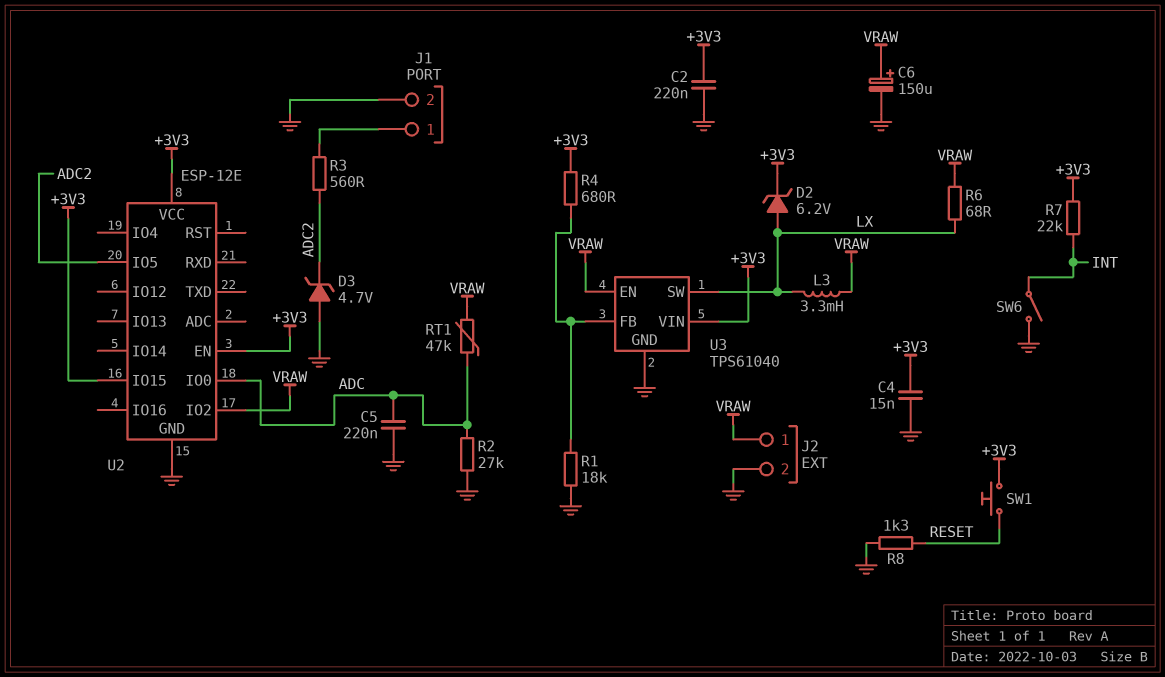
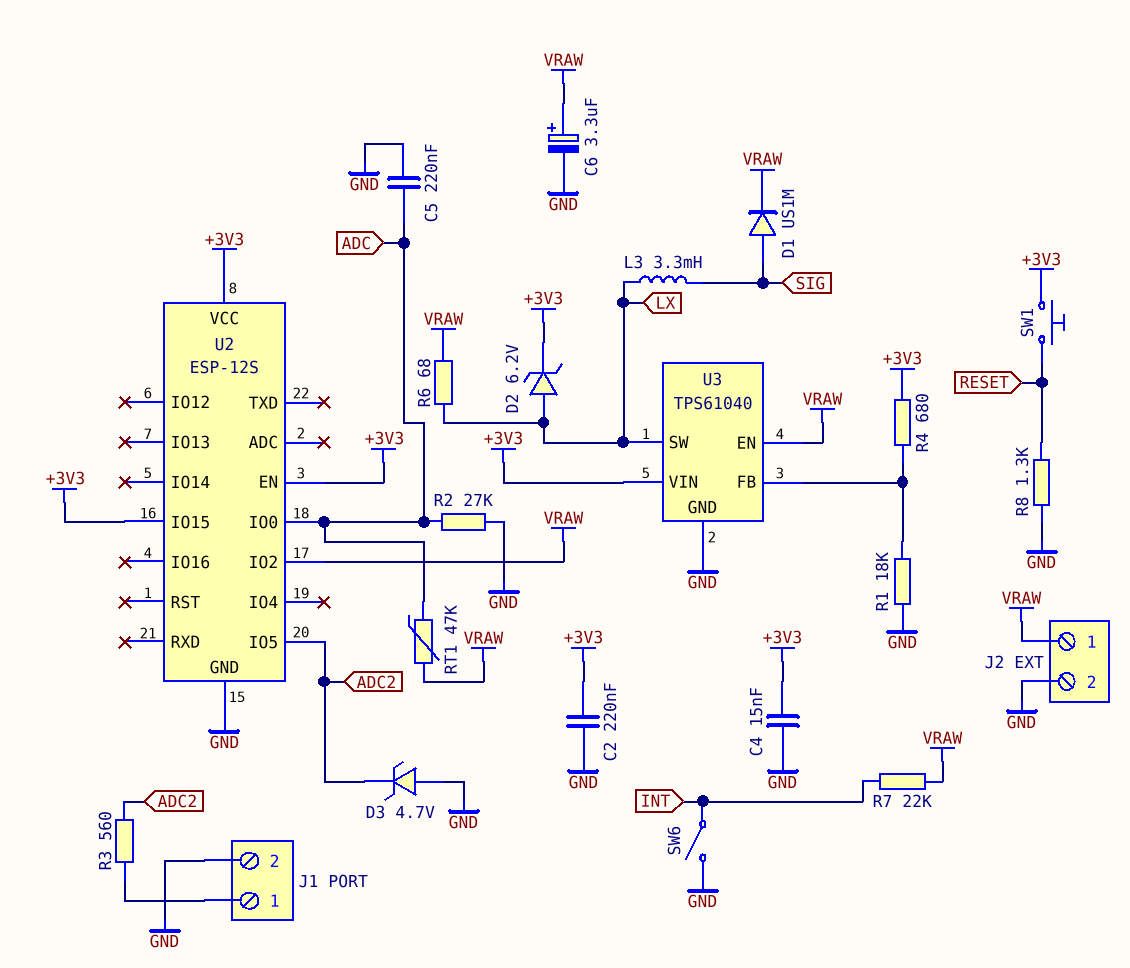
C6: 150uF (plus VRAW, minus GND) -> 3.3uF (plus VRAW, minus GND)
D1: none -> diode US1M (A SIG, K VRAW)
L3: 3.3mH (LX, VRAW) -> 3.3mH (LX, SIG)
R7: 22k (+3V3, INT) -> 22k (INT, VRAW)
U2: ESP-12E -> ESP-12S

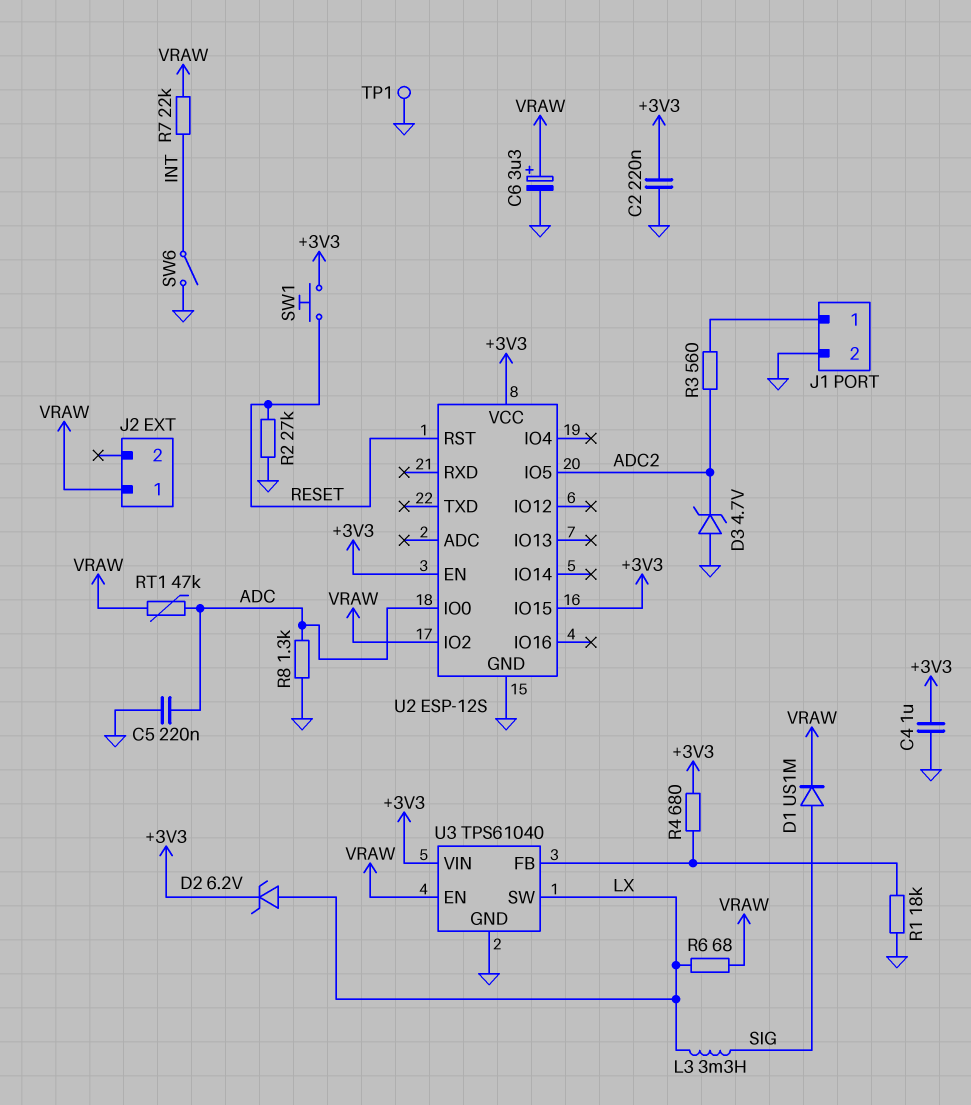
C4: 15nF (+3V3, GND) -> 1uF (+3V3, GND)
J2 pin 2: GND -> none
R2: 27k (ADC, GND) -> 27k (GND, RESET)
R8: 1.3k (GND, RESET) -> 1.3k (ADC, GND)
TP1: none -> test point (GND)
U2 pin RST: none -> RESET

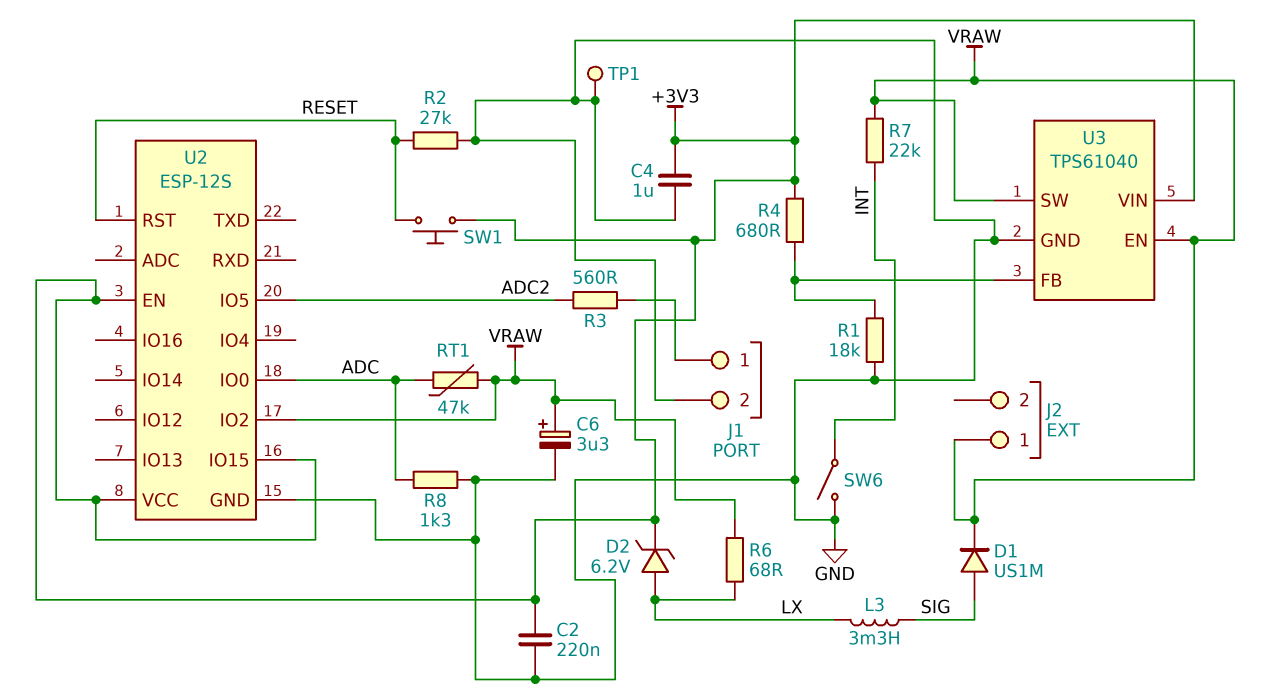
C5: 220nF (ADC, GND) -> none
D3: zener 4.7V (A GND, K ADC2) -> none
U3 pin SW: LX -> VRAW

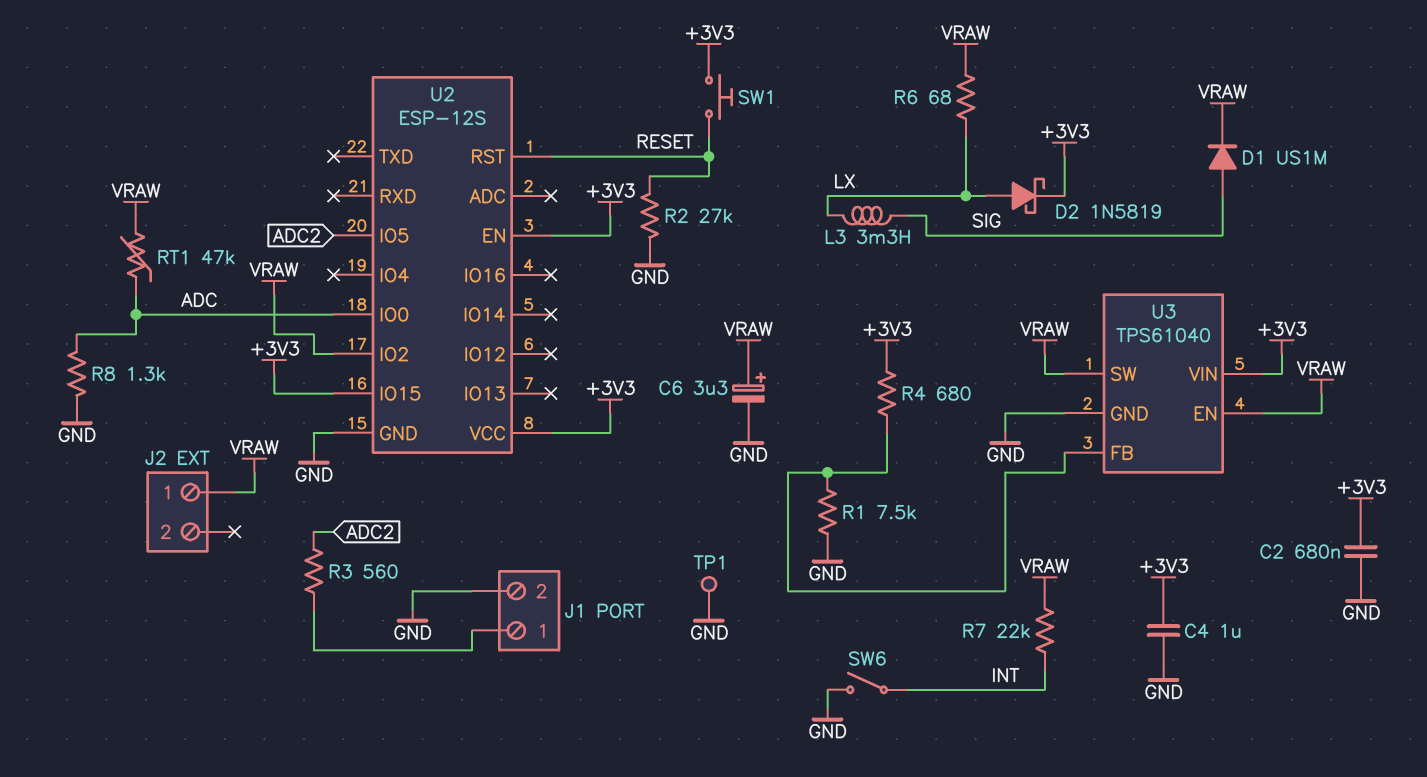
C2: 220nF (+3V3, GND) -> 680nF (+3V3, GND)
D2: zener 6.2V (A LX, K +3V3) -> schottky 1N5819 (A LX, K +3V3)
R1: 18k (GND, U3/FB) -> 7.5k (GND, U3/FB)

